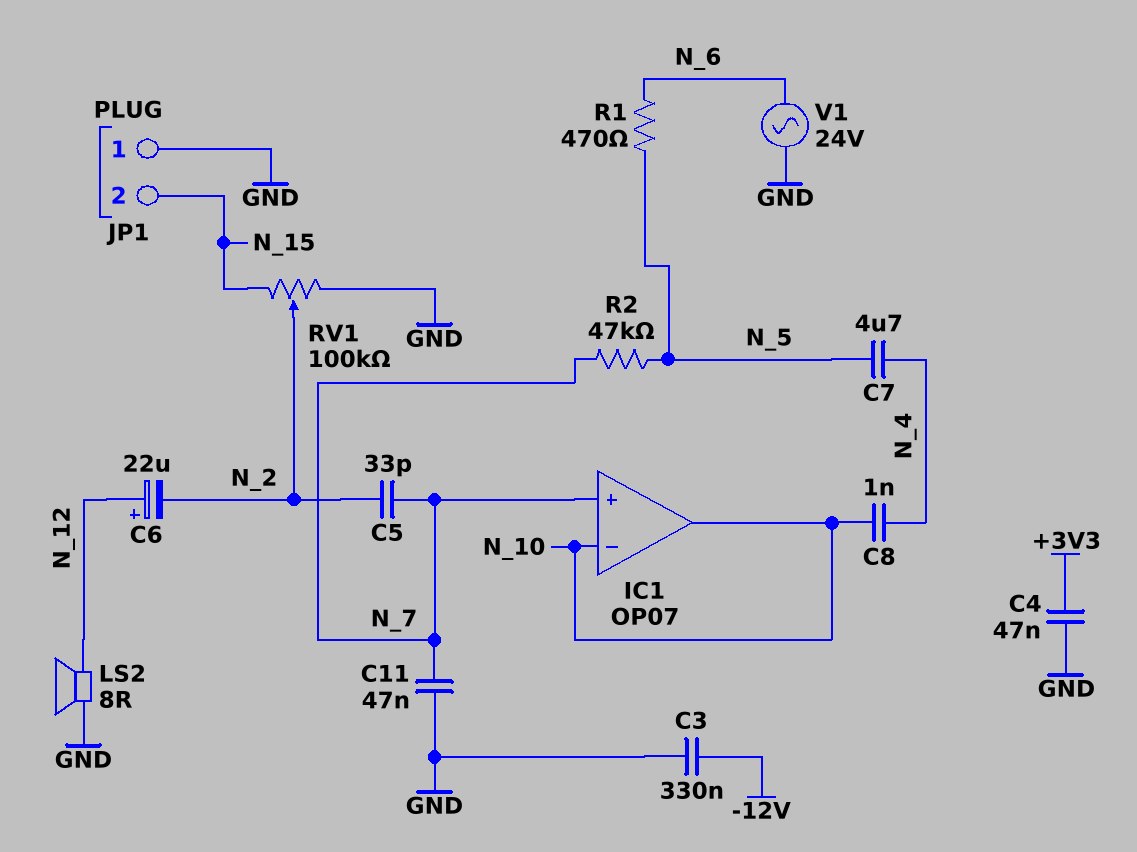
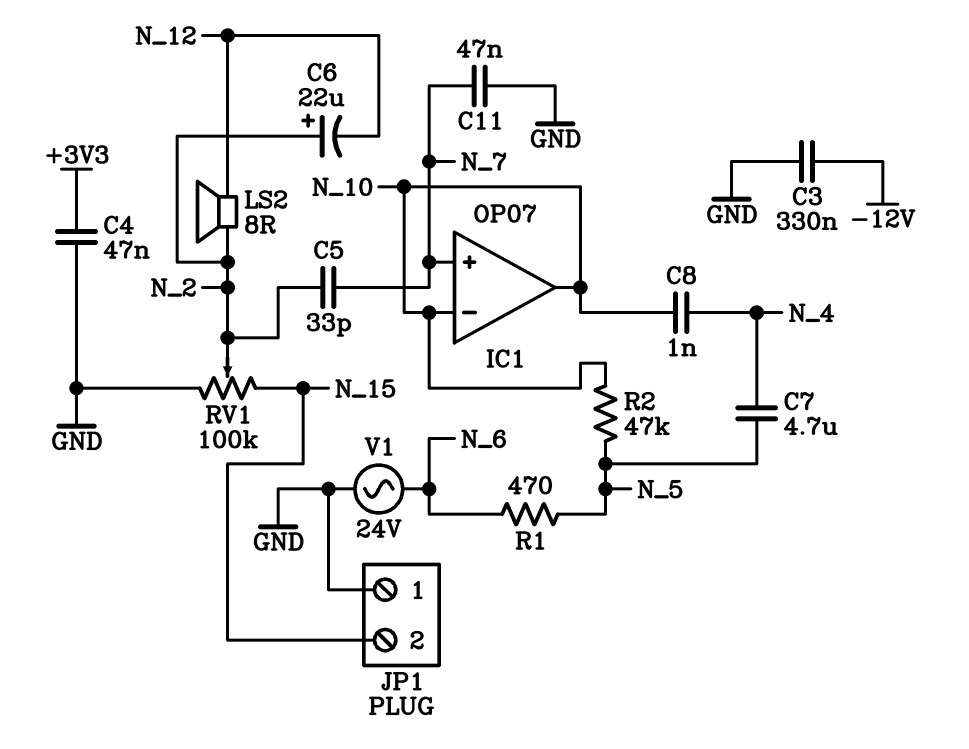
C6: 22uF (plus N_12, minus N_2) -> 22uF (plus N_2, minus N_12)
LS2: speaker 8R (GND, N_12) -> speaker 8R (N_2, N_12)
R2: 47k (N_5, N_7) -> 47k (N_5, N_10)

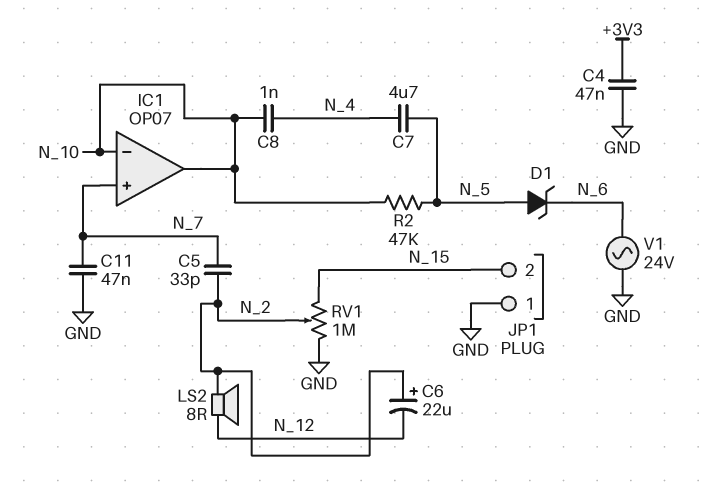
C3: 330nF (-12V, GND) -> none
D1: none -> zener (A N_5, K N_6)
R1: 470 (N_5, N_6) -> none
RV1: 100k (GND, N_15, wiper N_2) -> 1M (GND, N_15, wiper N_2)

